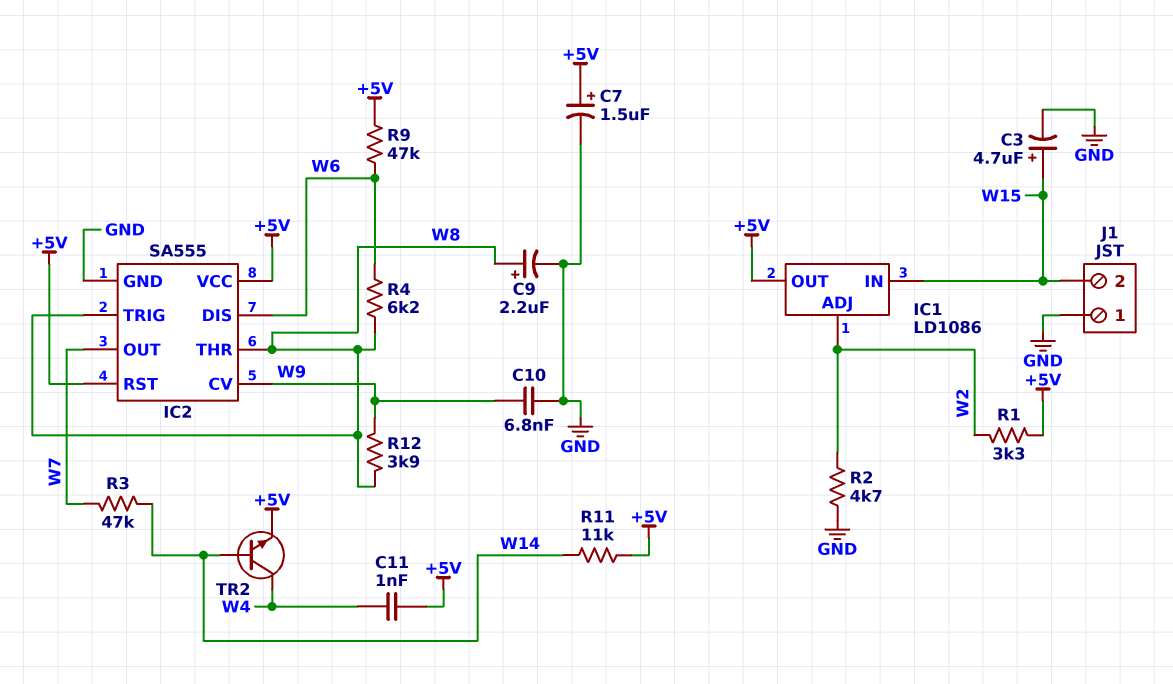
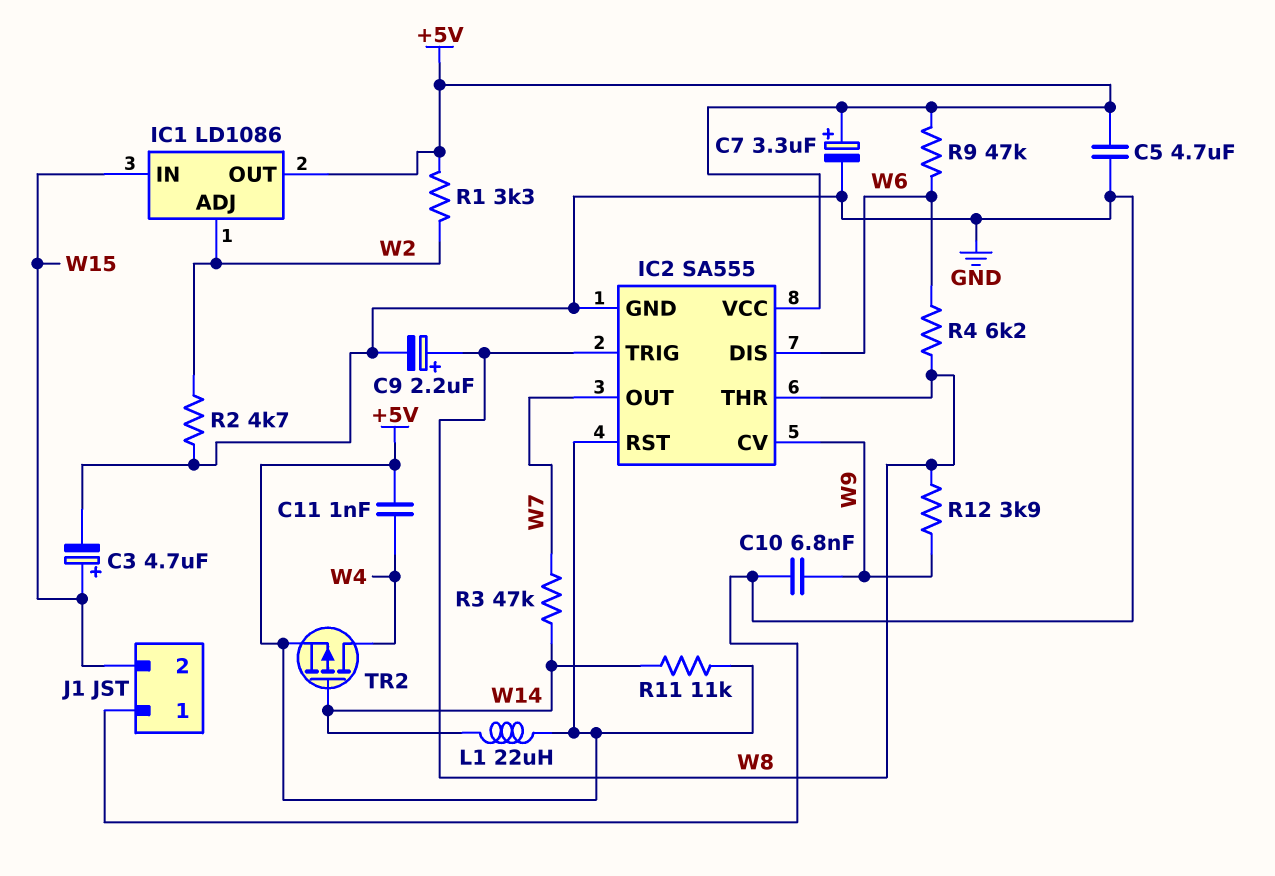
C5: none -> 4.7uF (+5V, GND)
C7: 1.5uF (plus +5V, minus GND) -> 3.3uF (plus +5V, minus GND)
L1: none -> 22uH (+5V, W14)
TR2: NPN (B W14, C W4, E +5V) -> PMOS (G W14, D W4, S +5V)

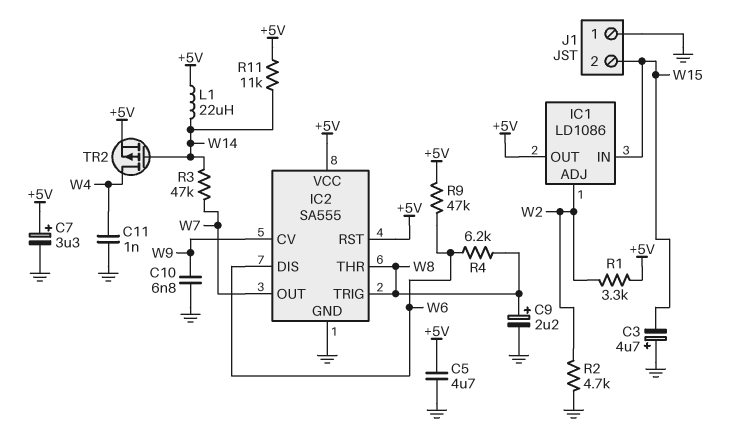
C3: 4.7uF (plus W15, minus GND) -> 4.7uF (plus GND, minus W15)
C11: 1nF (+5V, W4) -> 1nF (GND, W4)
R12: 3.9k (W8, W9) -> none

